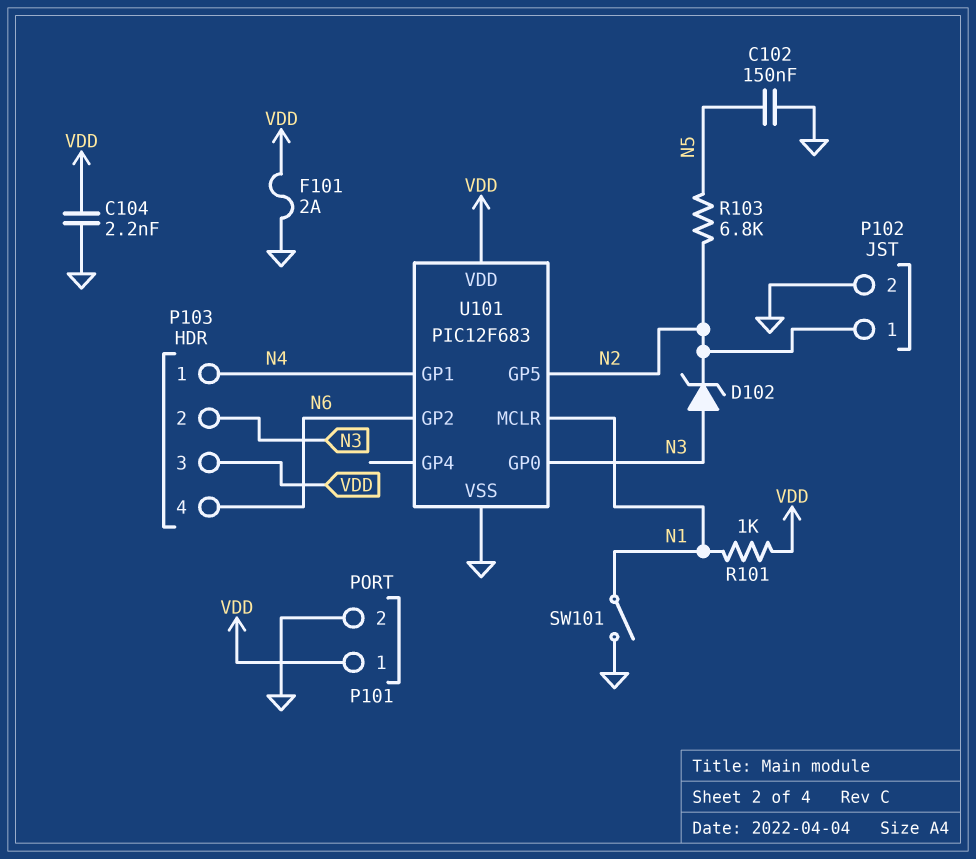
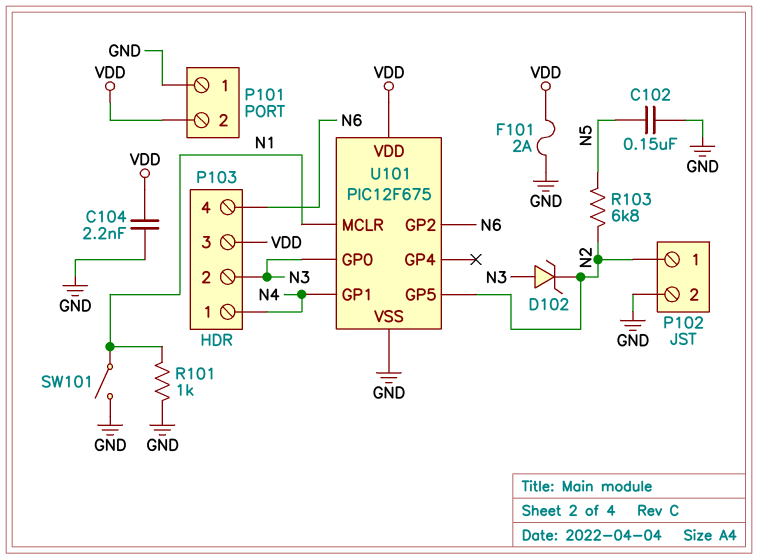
P101 pin 1: VDD -> GND
P101 pin 2: GND -> VDD
R101: 1k (N1, VDD) -> 1k (GND, N1)
U101: PIC12F683 -> PIC12F675

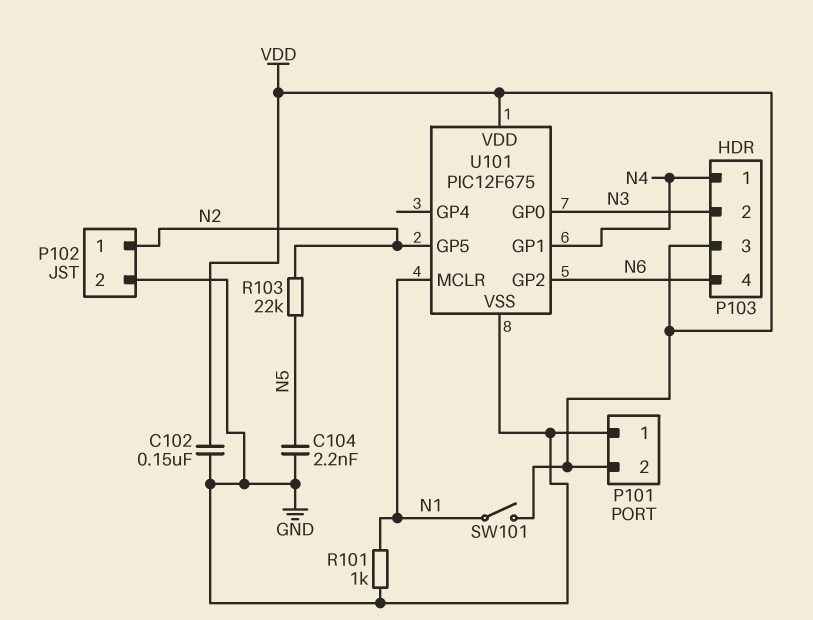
C102: 150nF (GND, N5) -> 150nF (GND, VDD)
C104: 2.2nF (GND, VDD) -> 2.2nF (GND, N5)
D102: zener (A N3, K N2) -> none
F101: 2A (GND, VDD) -> none
R103: 6.8k (N2, N5) -> 22k (N2, N5)
SW101: switch (GND, N1) -> switch (N1, VDD)

